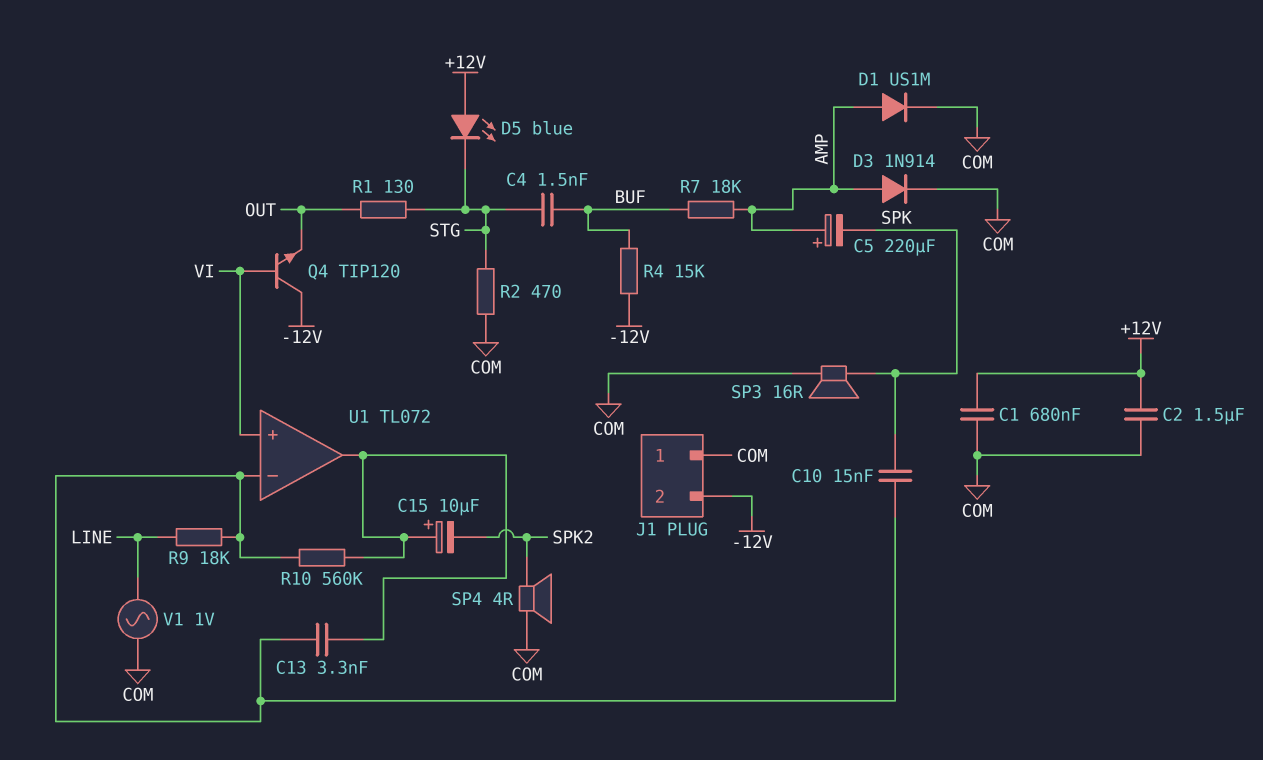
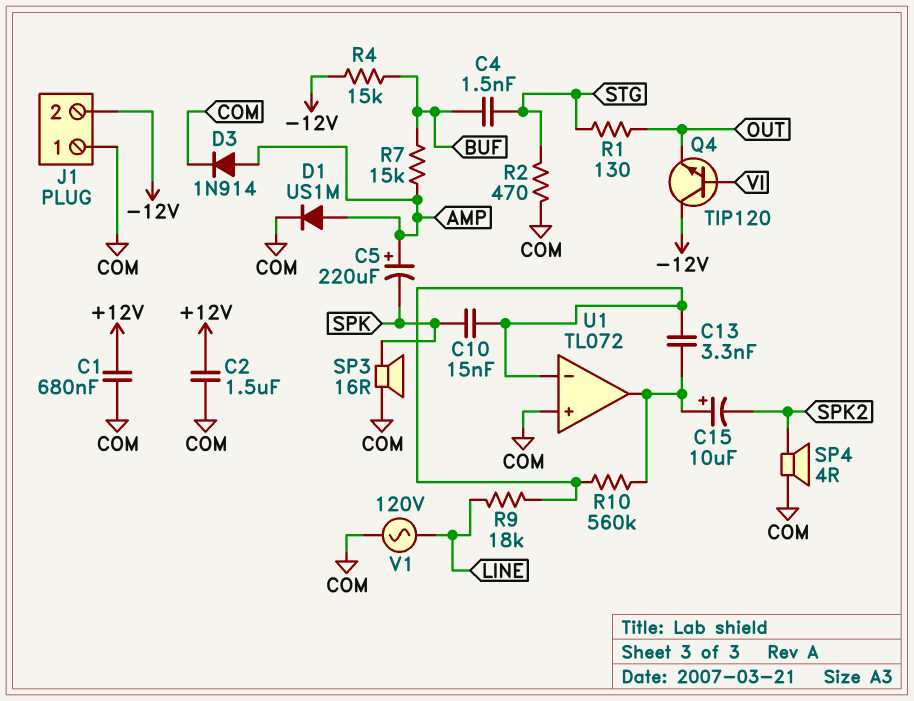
D5: LED blue (A +12V, K STG) -> none
R7: 18k (AMP, BUF) -> 15k (AMP, BUF)
U1 pin in+: VI -> COM
V1: AC 1V (COM, LINE) -> AC 120V (COM, LINE)

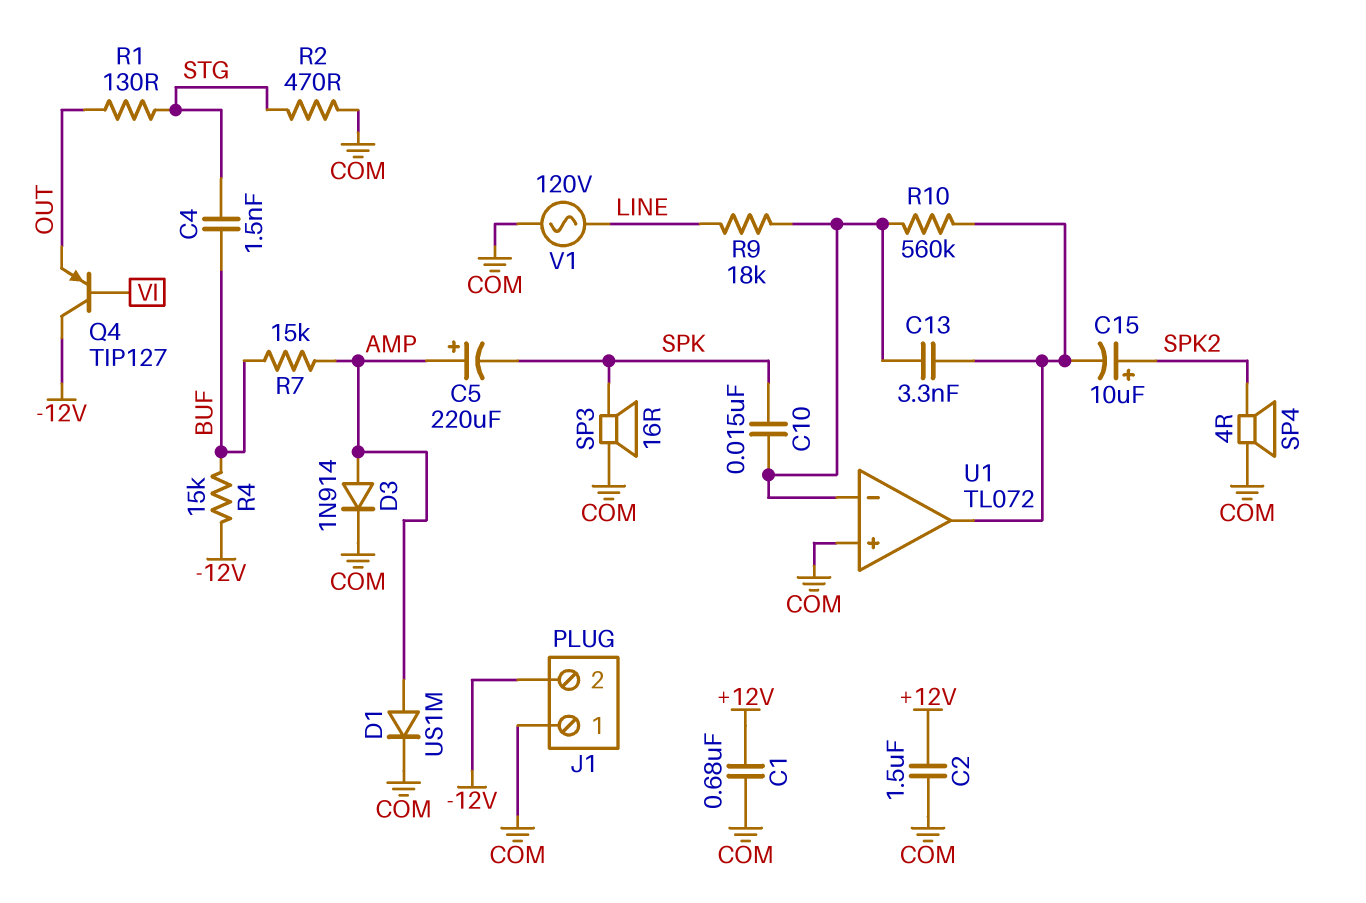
C15: 10uF (plus U1/out, minus SPK2) -> 10uF (plus SPK2, minus U1/out)
Q4: NPN TIP120 (B VI, C -12V, E OUT) -> PNP TIP127 (B VI, C -12V, E OUT)

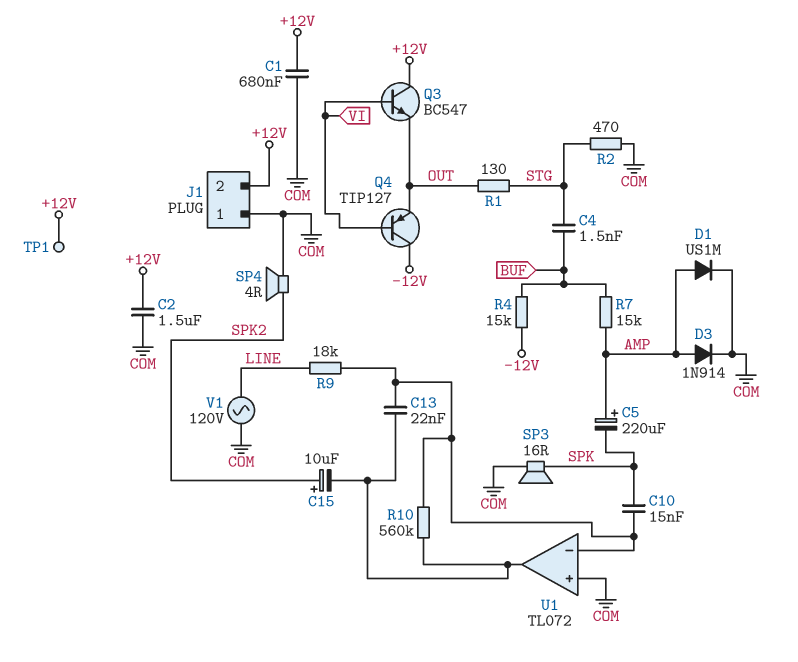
C13: 3.3nF (U1/in-, U1/out) -> 22nF (U1/in-, U1/out)
J1 pin 2: -12V -> +12V
Q3: none -> NPN BC547 (B VI, C +12V, E OUT)
TP1: none -> test point (+12V)

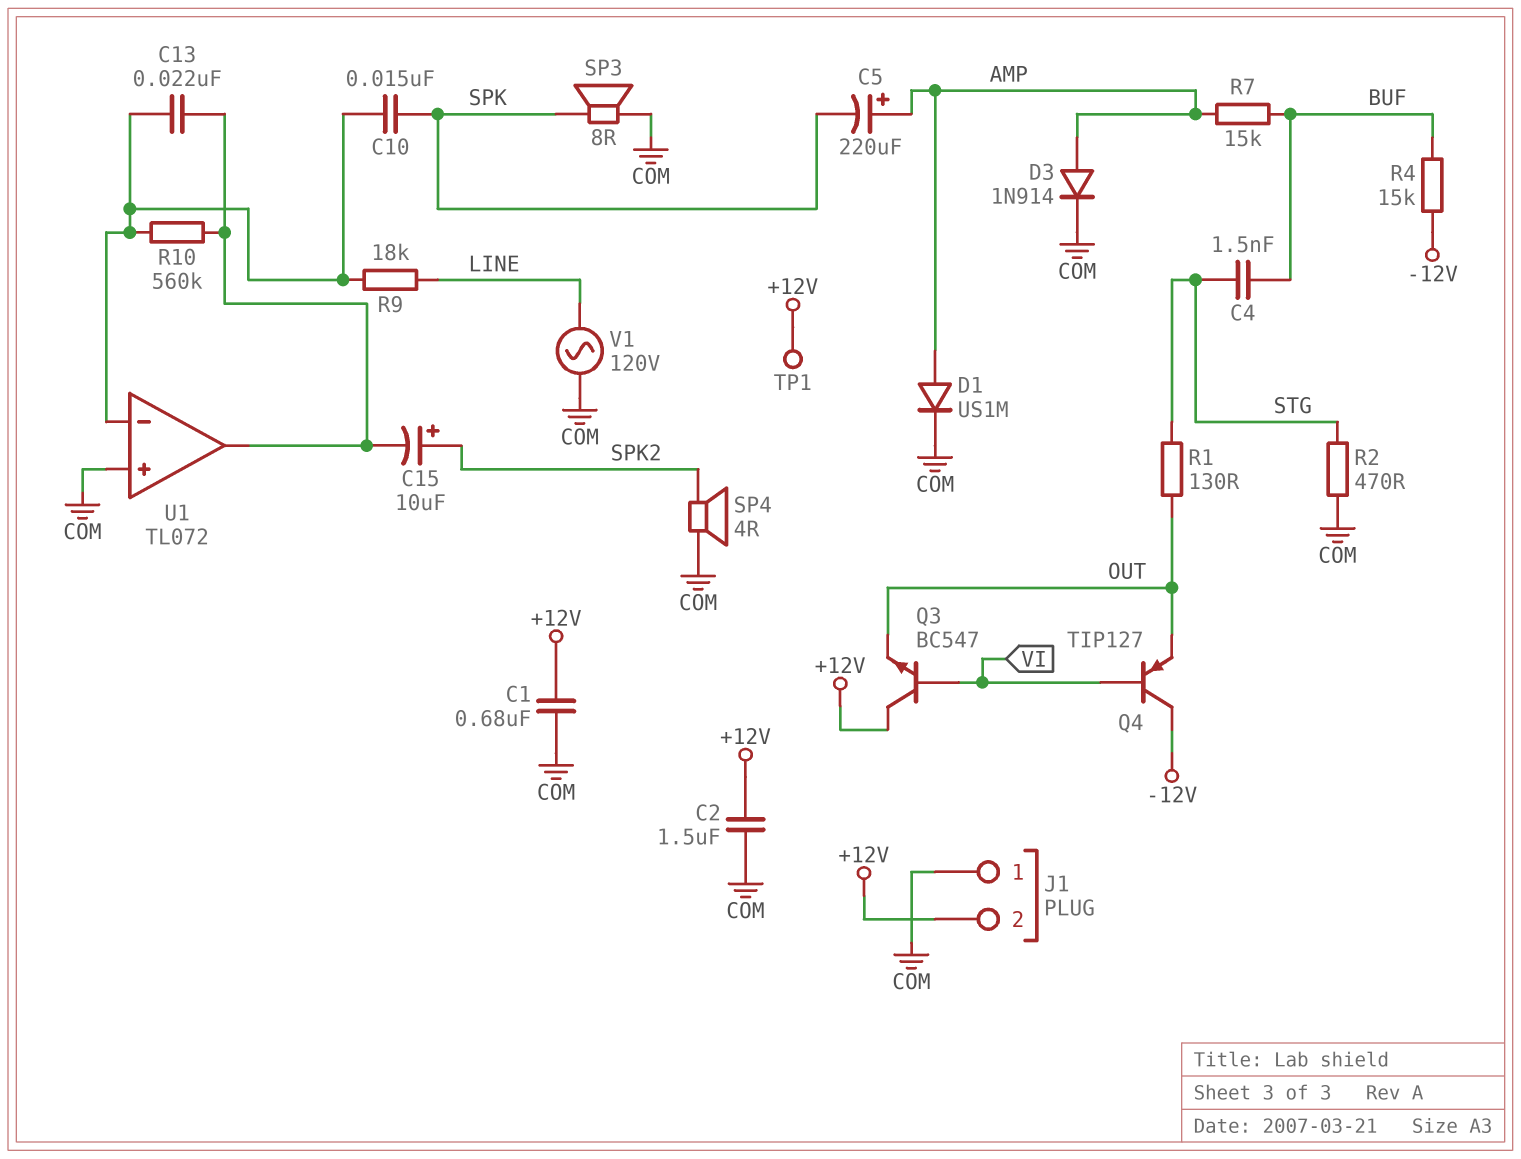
SP3: speaker 16R (COM, SPK) -> speaker 8R (COM, SPK)

